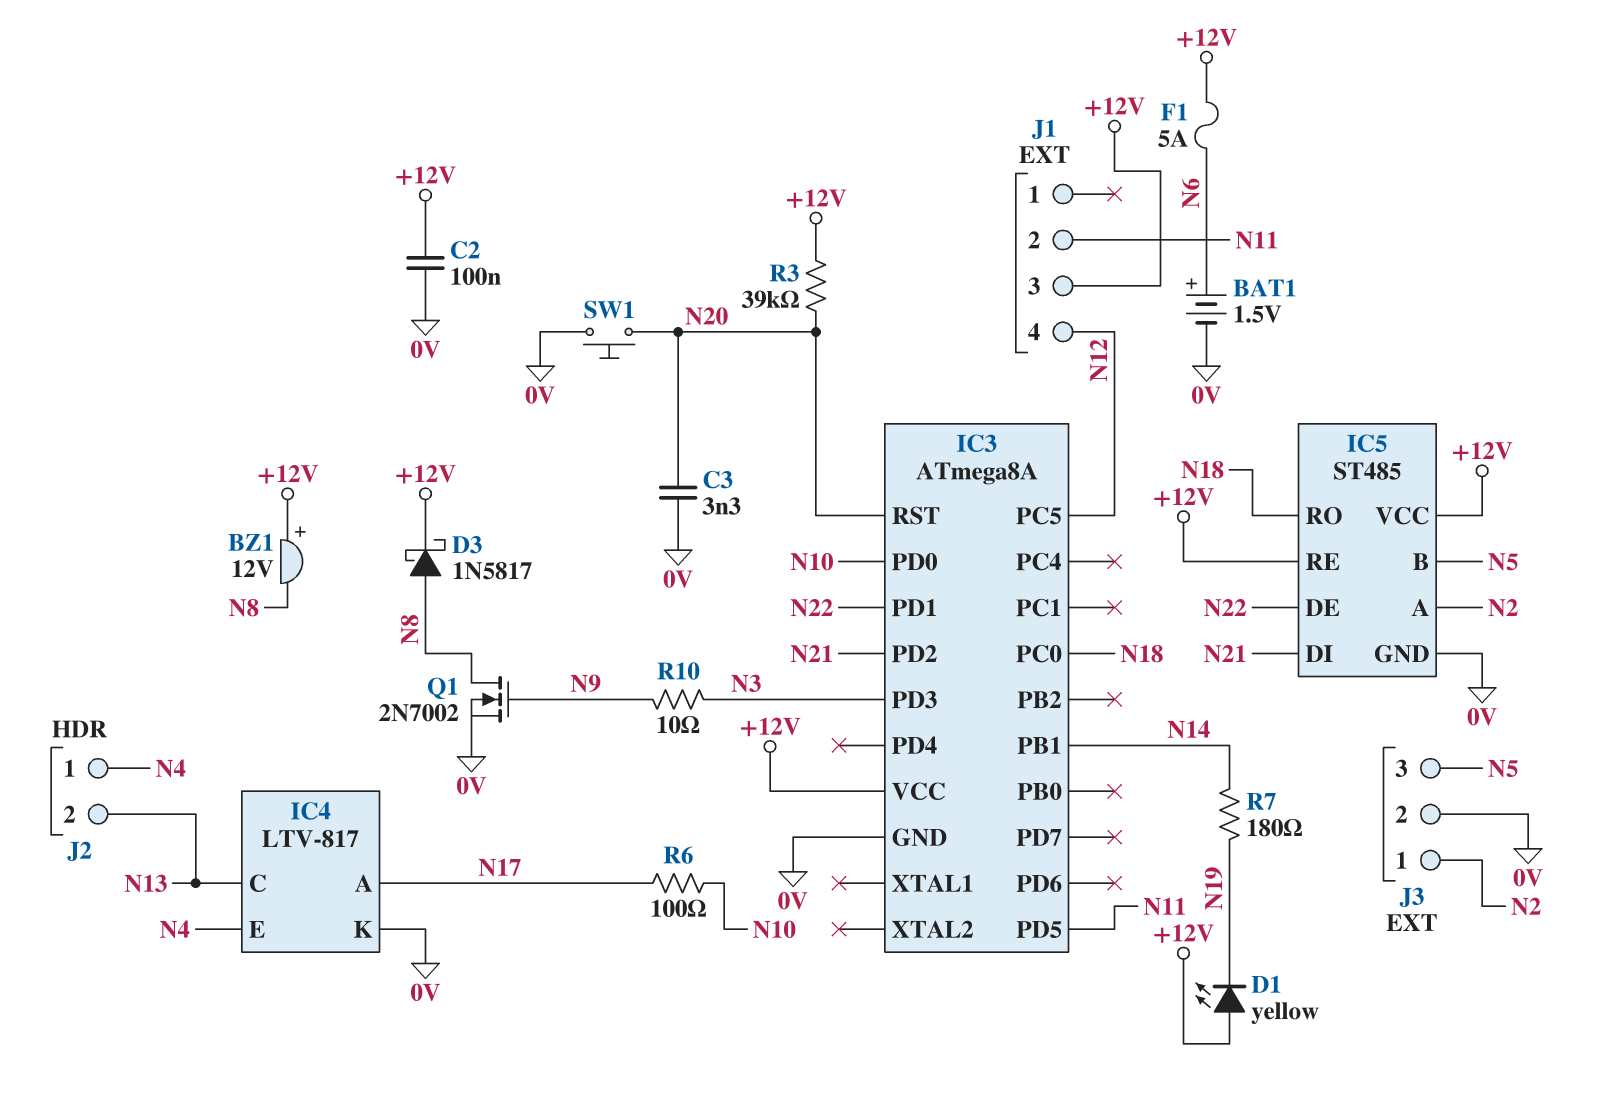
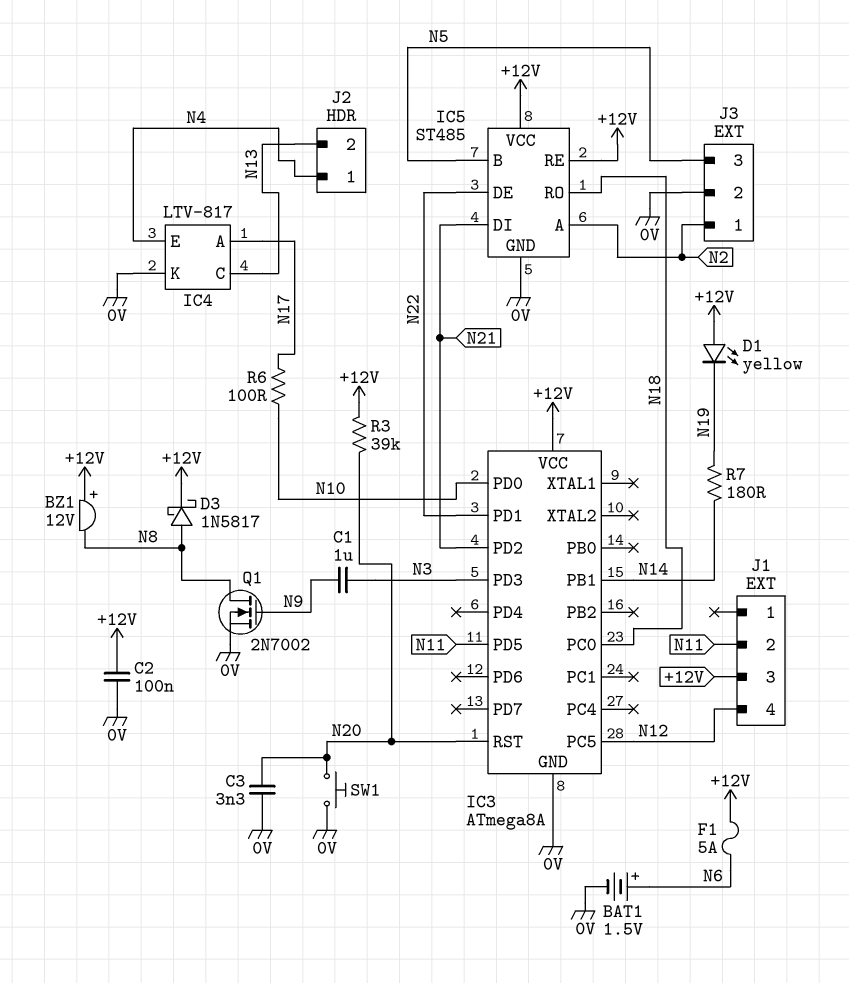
C1: none -> 1uF (N3, N9)
R10: 10 (N3, N9) -> none

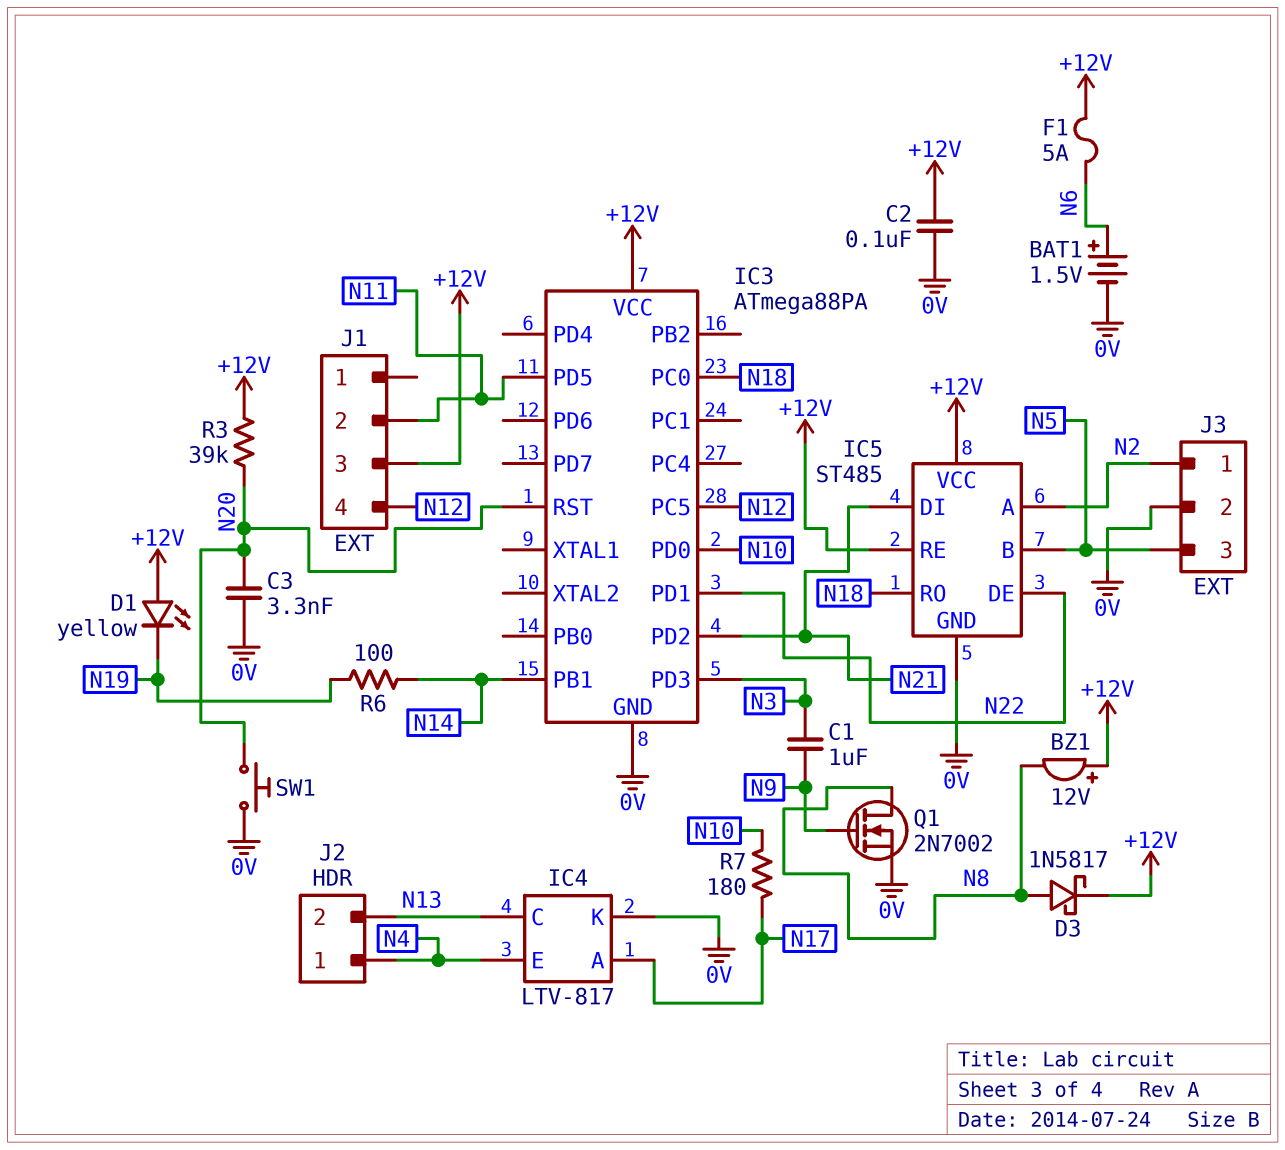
IC3: ATmega8A -> ATmega88PA
R6: 100 (N10, N17) -> 100 (N14, N19)
R7: 180 (N14, N19) -> 180 (N10, N17)

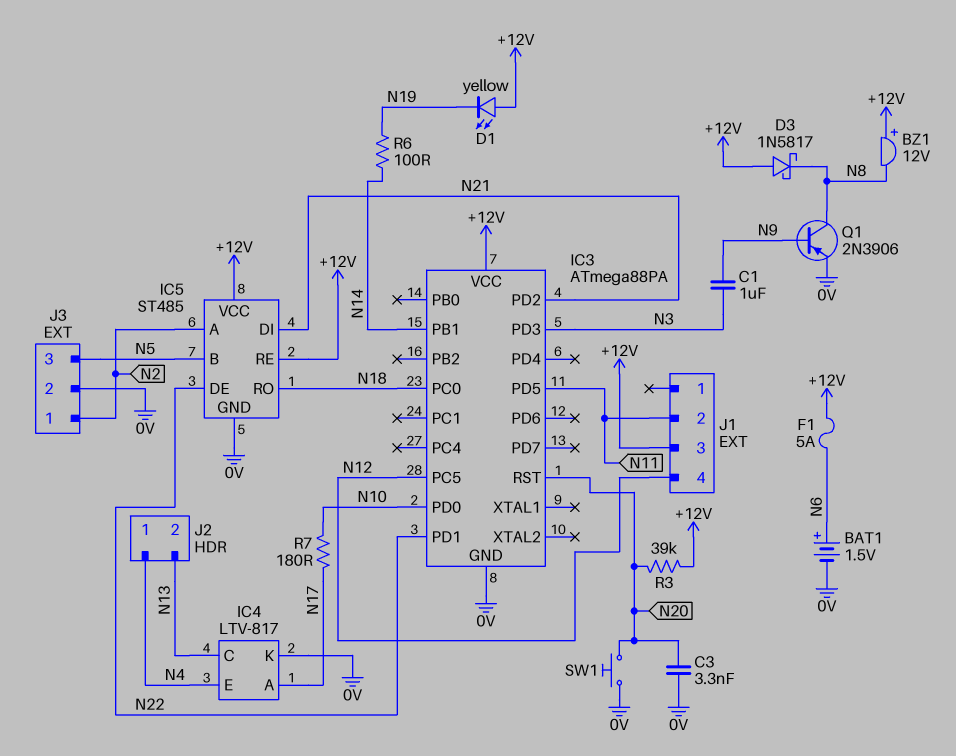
C2: 100nF (+12V, 0V) -> none
D3: schottky 1N5817 (A N8, K +12V) -> schottky 1N5817 (A +12V, K N8)
Q1: NMOS 2N7002 (G N9, D N8, S 0V) -> PNP 2N3906 (B N9, C N8, E 0V)

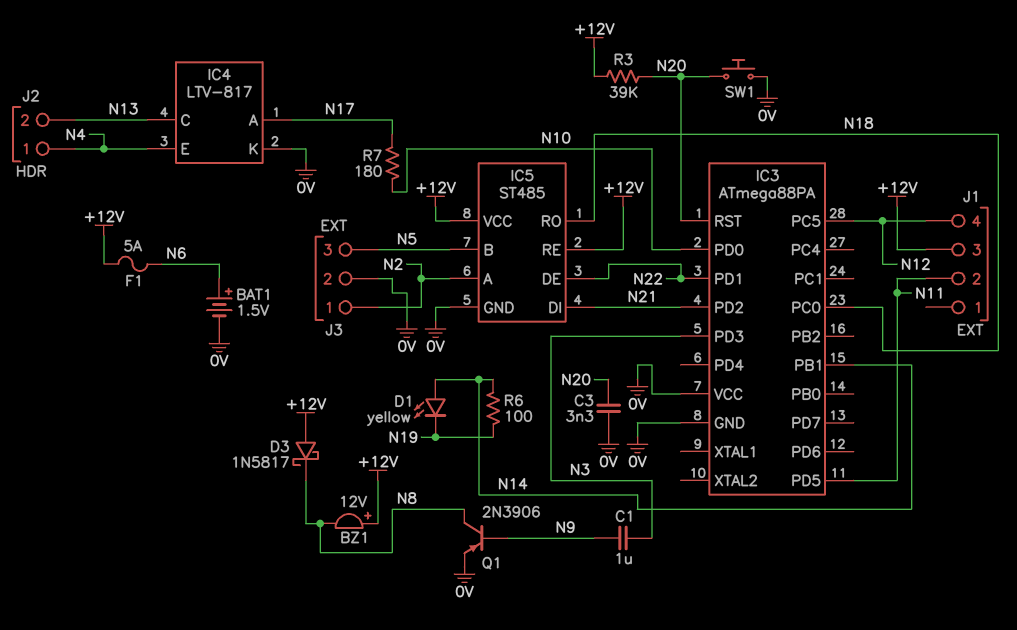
D1: LED yellow (A +12V, K N19) -> LED yellow (A N14, K N19)
IC3 pin VCC: +12V -> 0V

